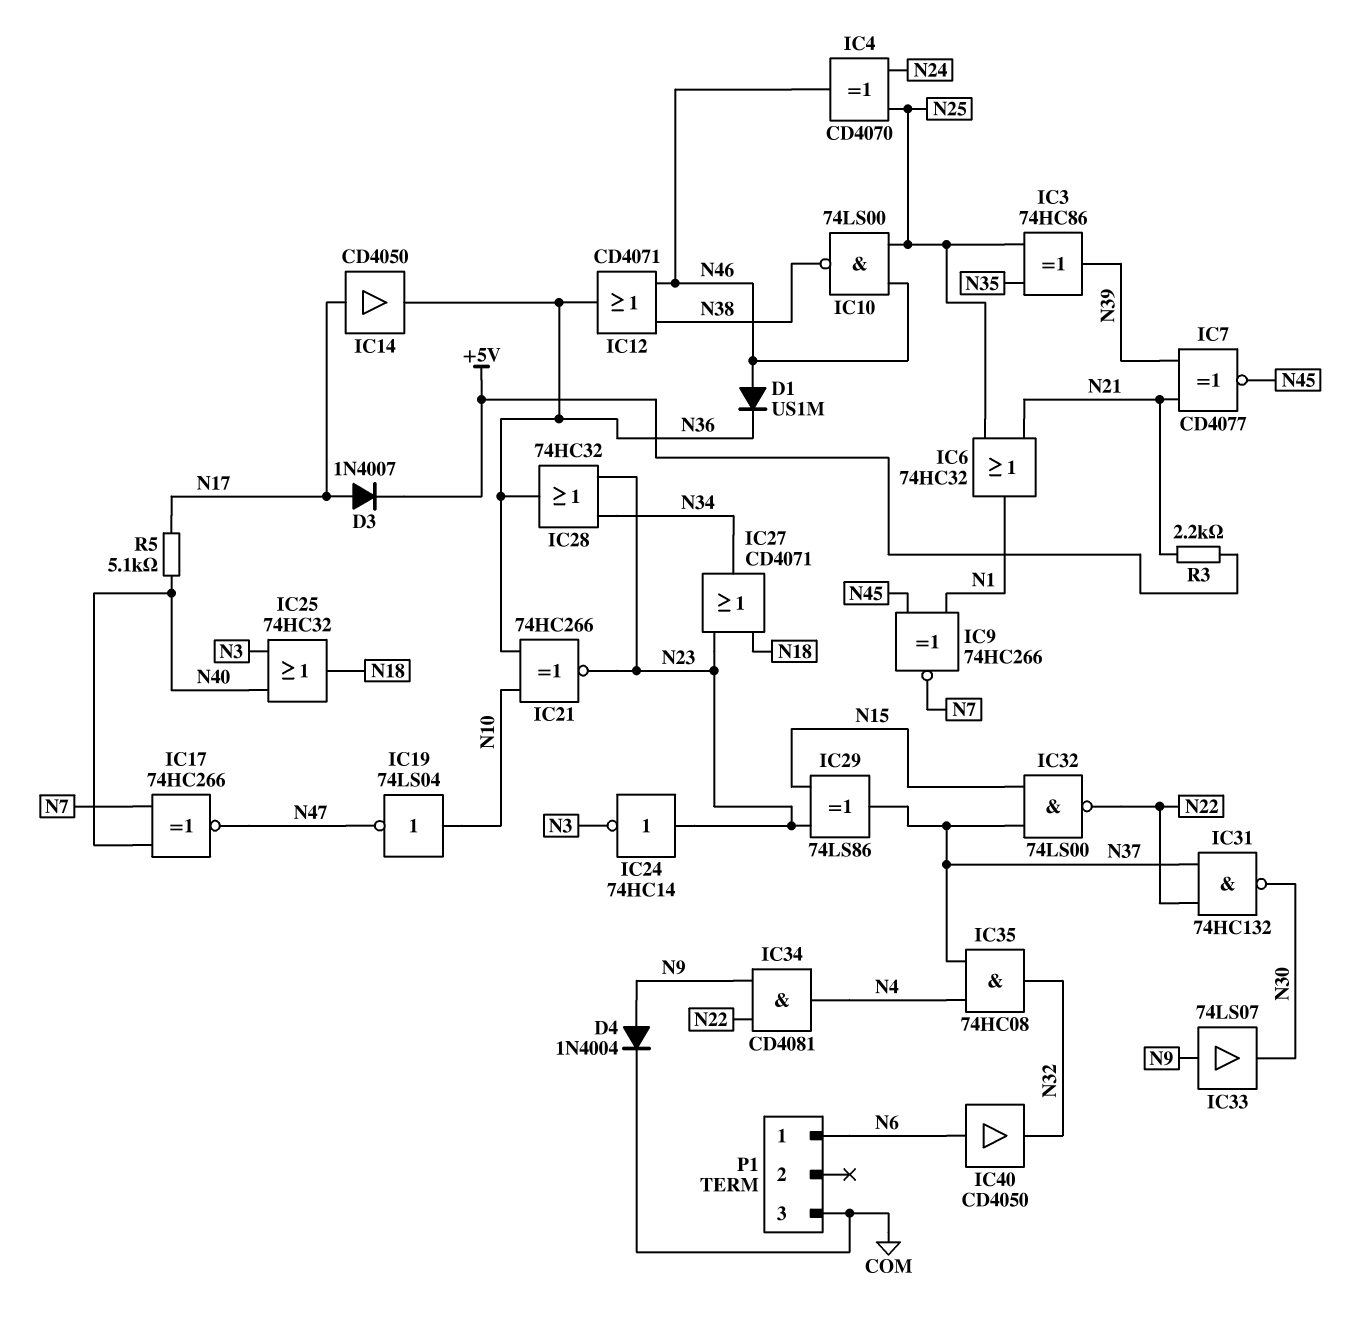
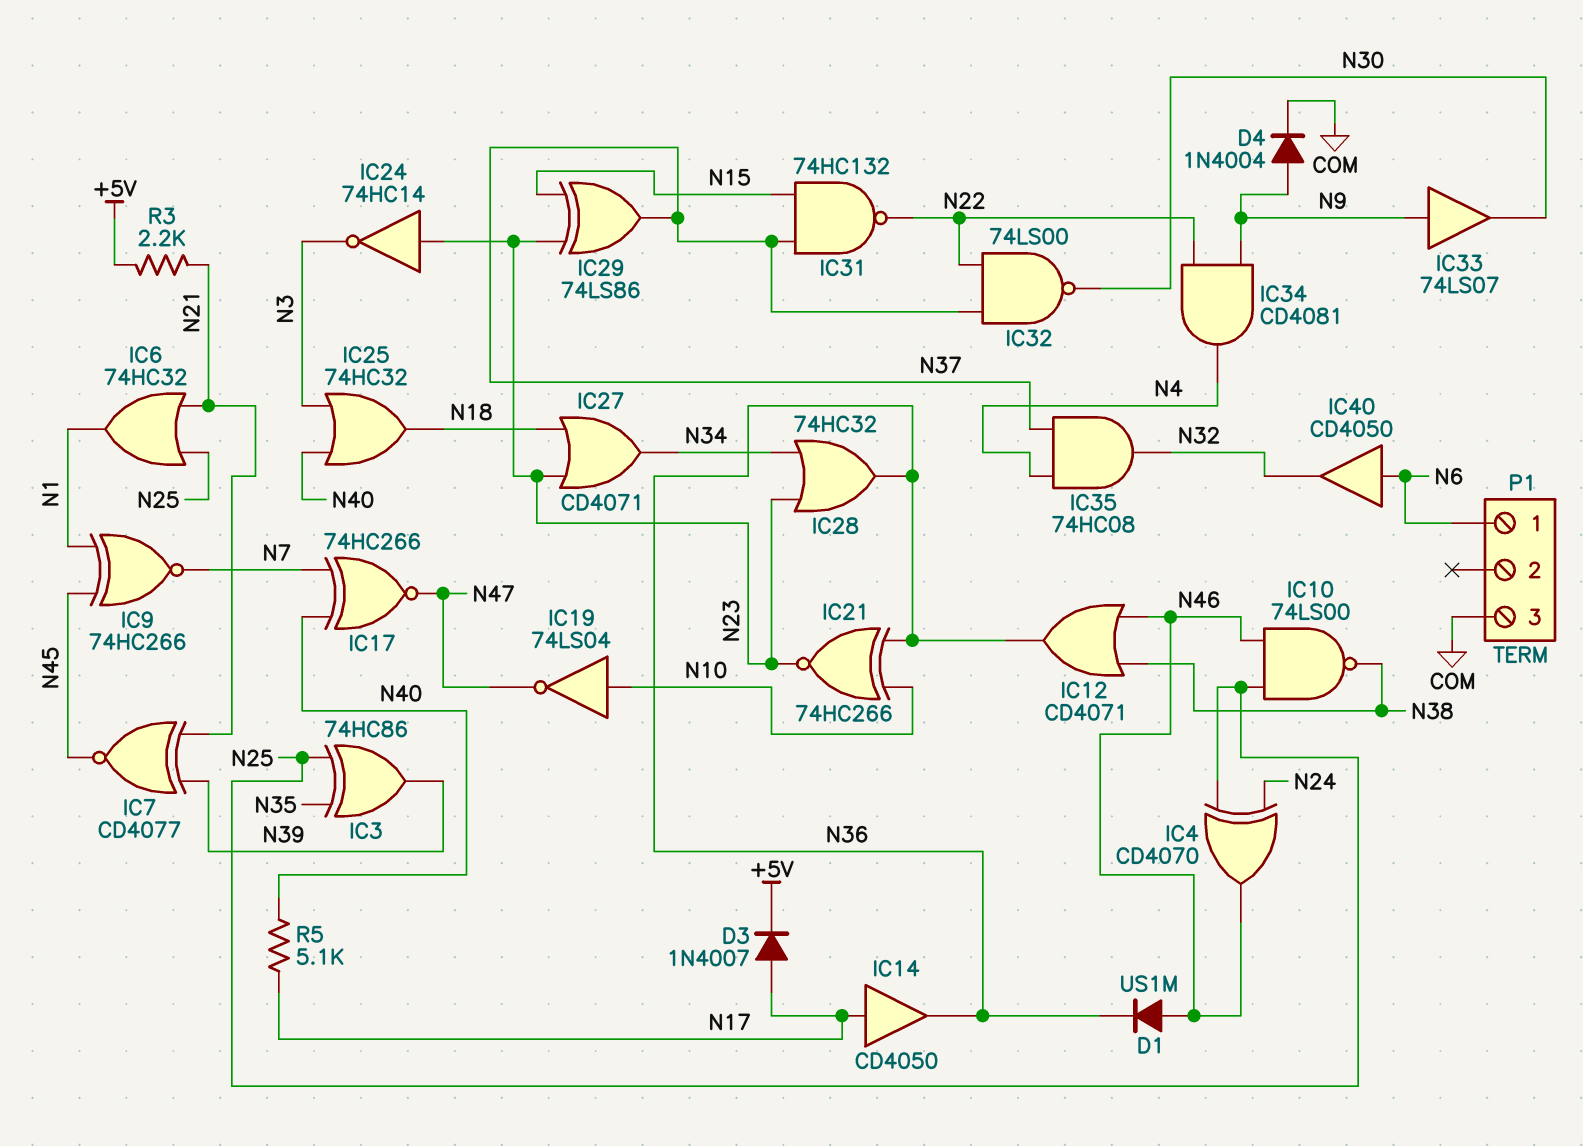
IC31: NAND 74HC132 (in N22, in N37, out N30) -> NAND 74HC132 (in N15, in N37, out N22)
IC32: NAND 74LS00 (in N15, in N37, out N22) -> NAND 74LS00 (in N22, in N37, out N30)

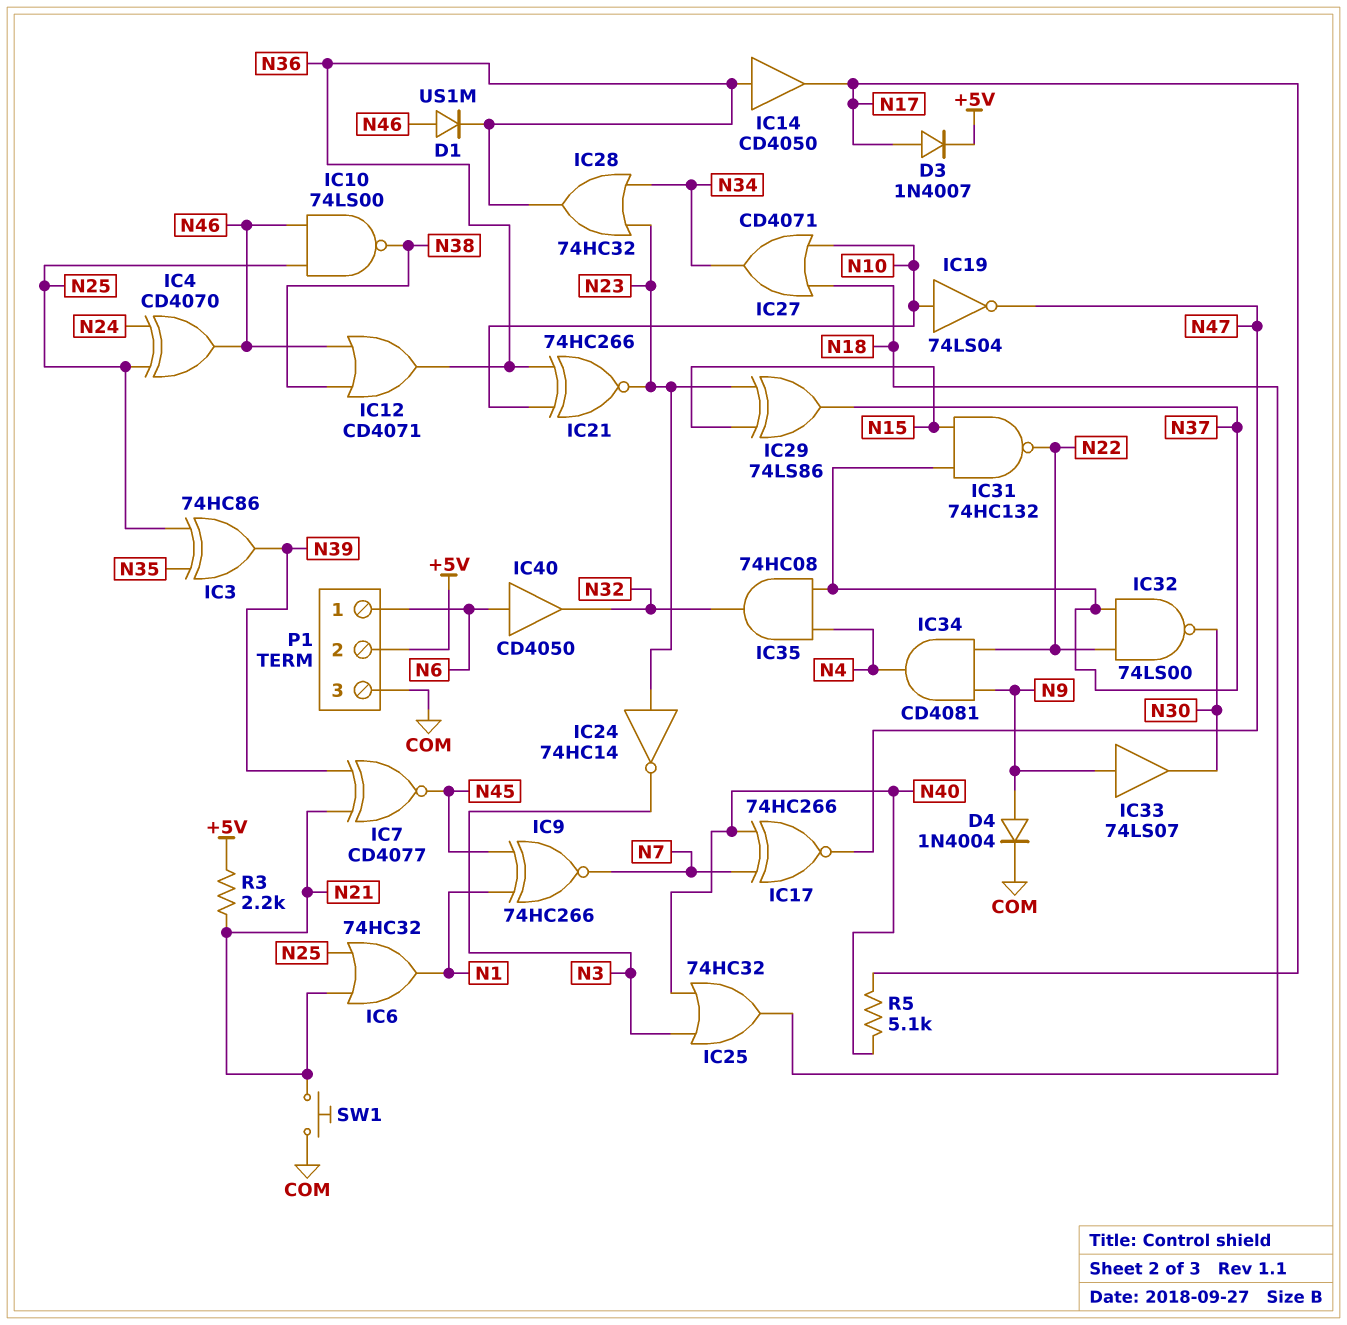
IC14: buffer CD4050 (in N17, out N36) -> buffer CD4050 (in N36, out N17)
IC27: OR CD4071 (in N18, in N23, out N34) -> OR CD4071 (in N10, in N18, out N34)
P1 pin 2: none -> +5V
SW1: none -> button (COM, N21)

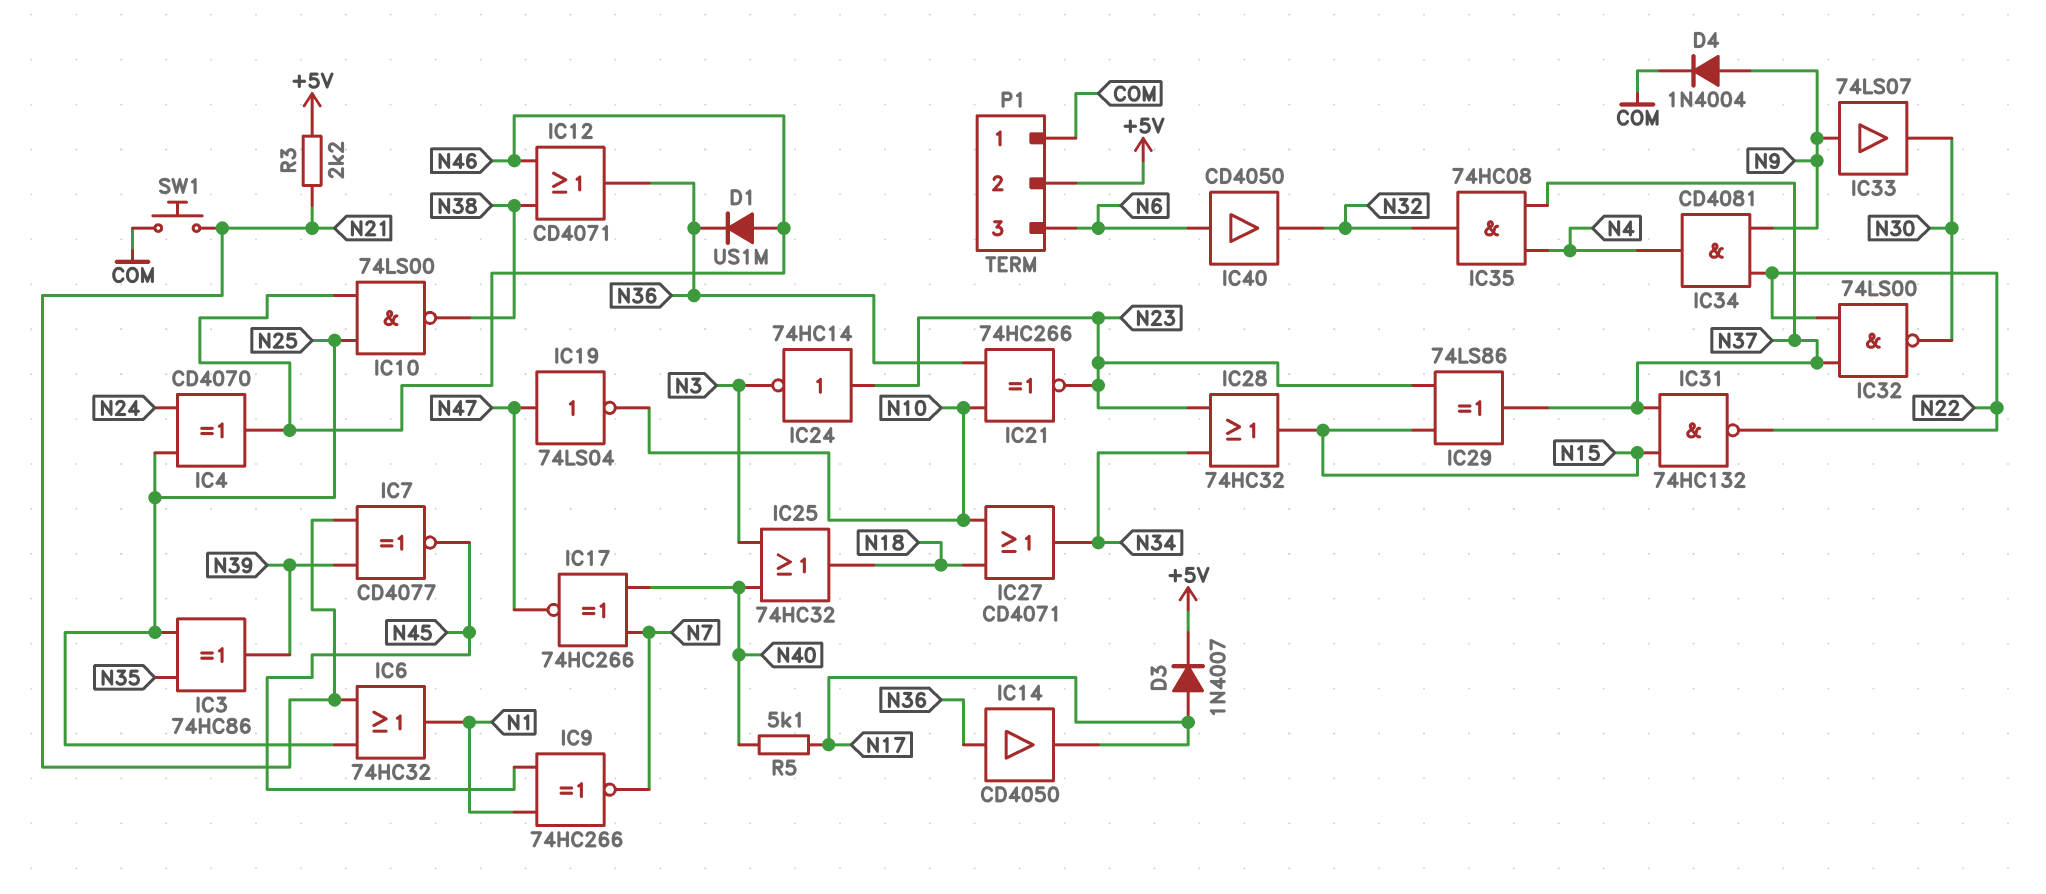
IC19: NOT 74LS04 (in N10, out N47) -> NOT 74LS04 (in N47, out N10)
IC28: OR 74HC32 (in N23, in N34, out N36) -> OR 74HC32 (in N23, in N34, out N15)
P1 pin 1: N6 -> COM
P1 pin 3: COM -> N6

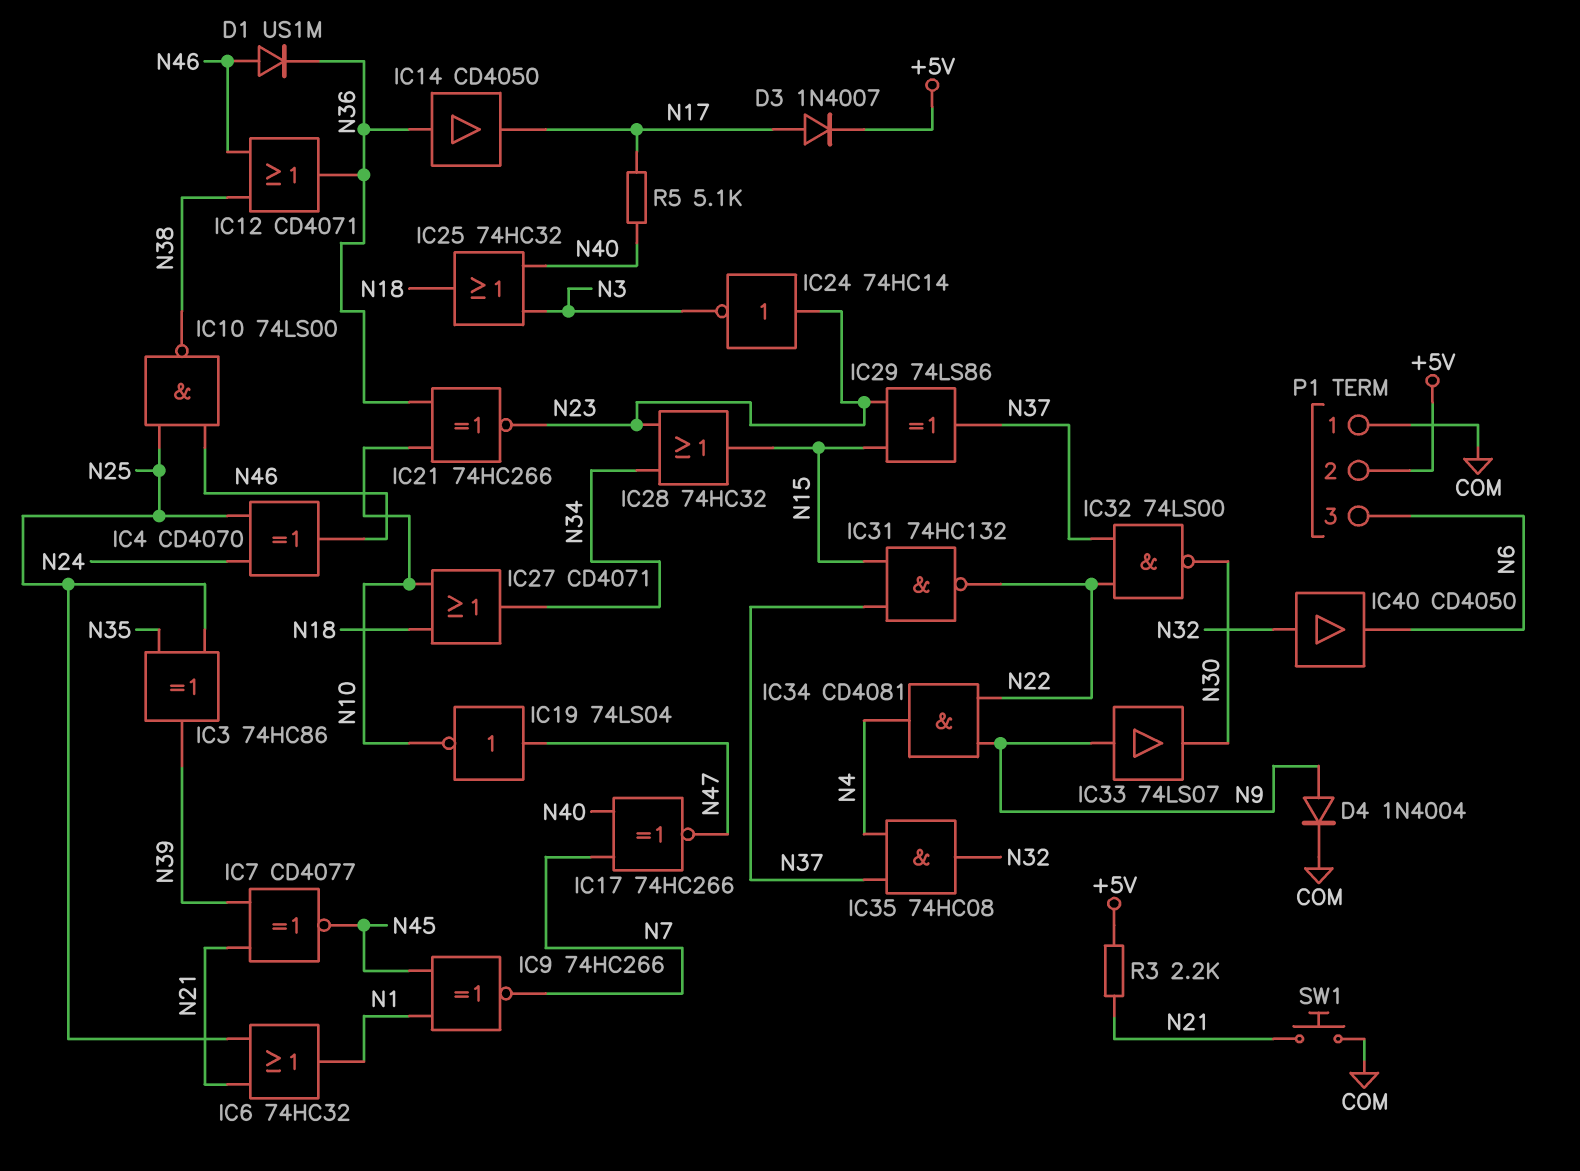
IC40: buffer CD4050 (in N6, out N32) -> buffer CD4050 (in N32, out N6)

